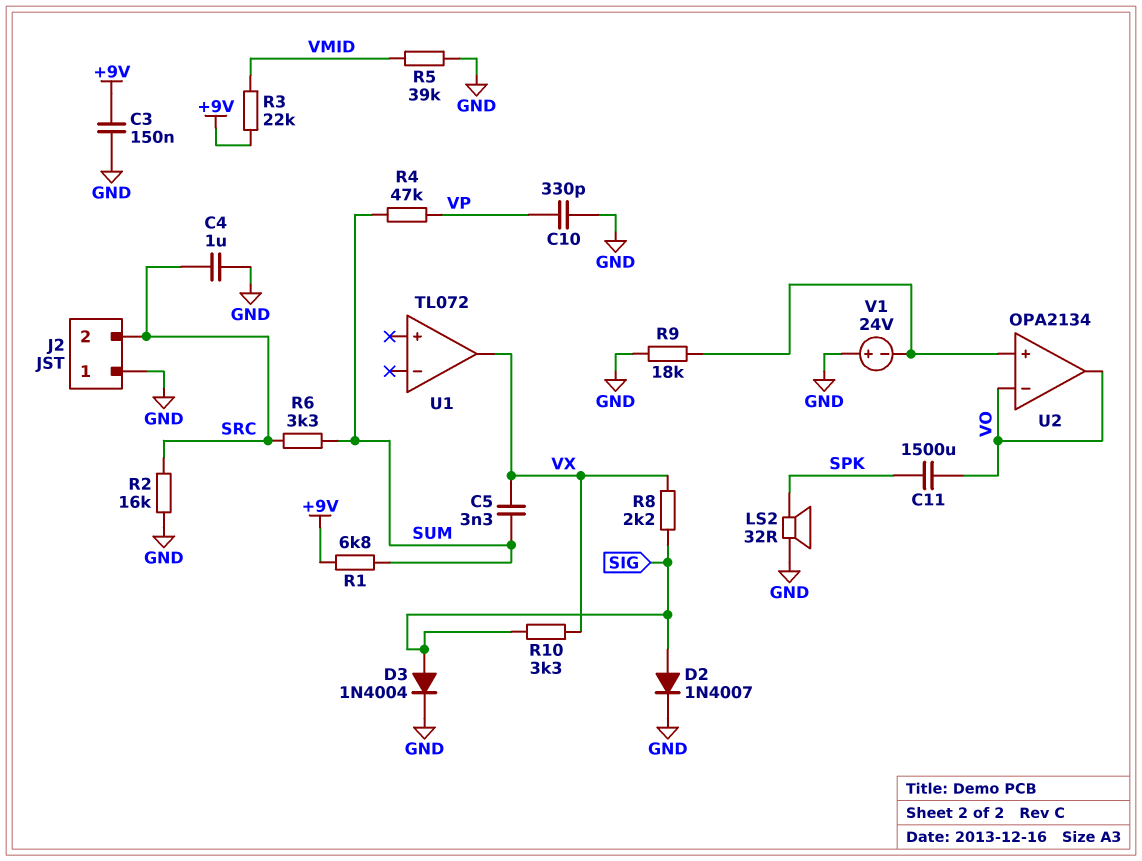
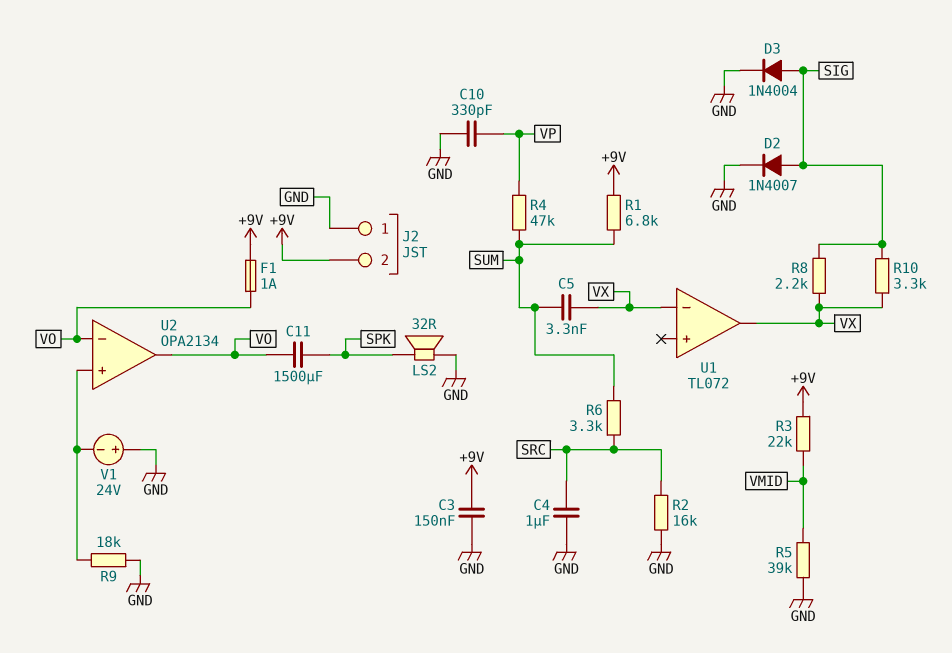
F1: none -> 1A (+9V, VO)
J2 pin 2: SRC -> +9V
U1 pin in-: none -> VX

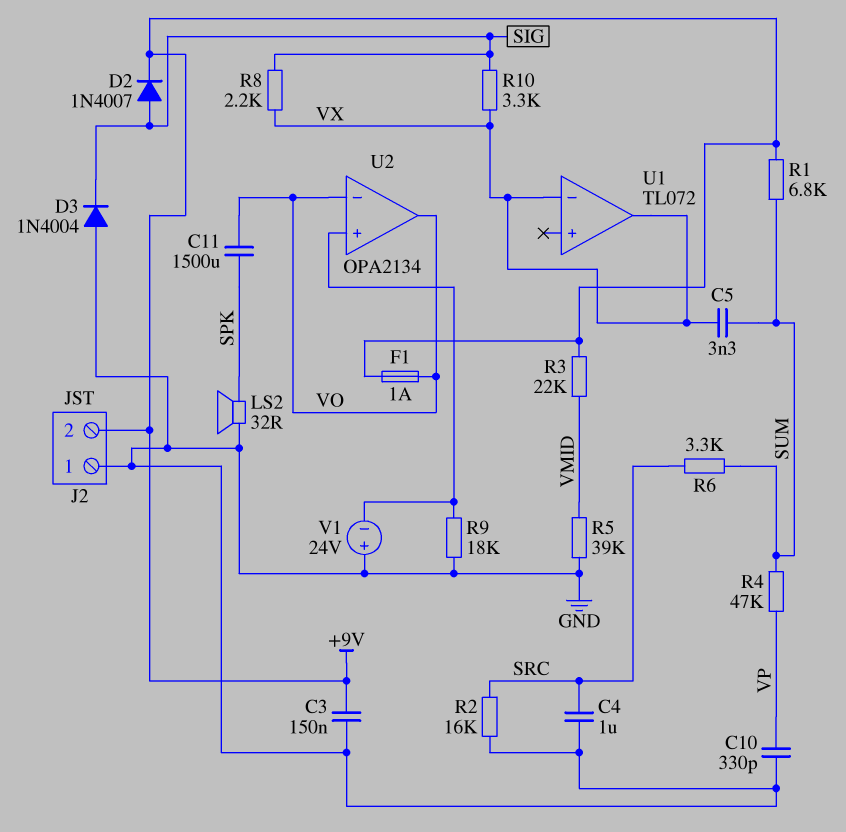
D2: diode 1N4007 (A SIG, K GND) -> diode 1N4007 (A SIG, K +9V)
D3: diode 1N4004 (A SIG, K GND) -> diode 1N4004 (A GND, K SIG)

